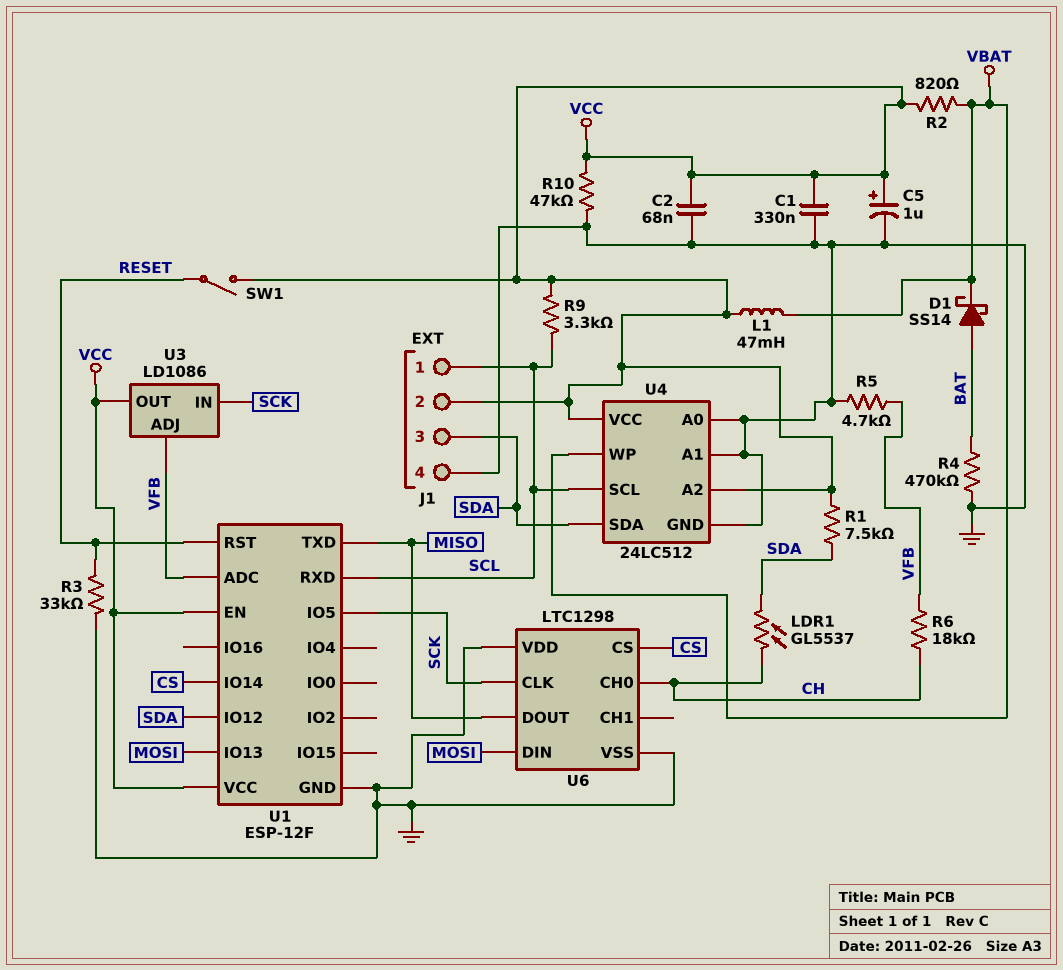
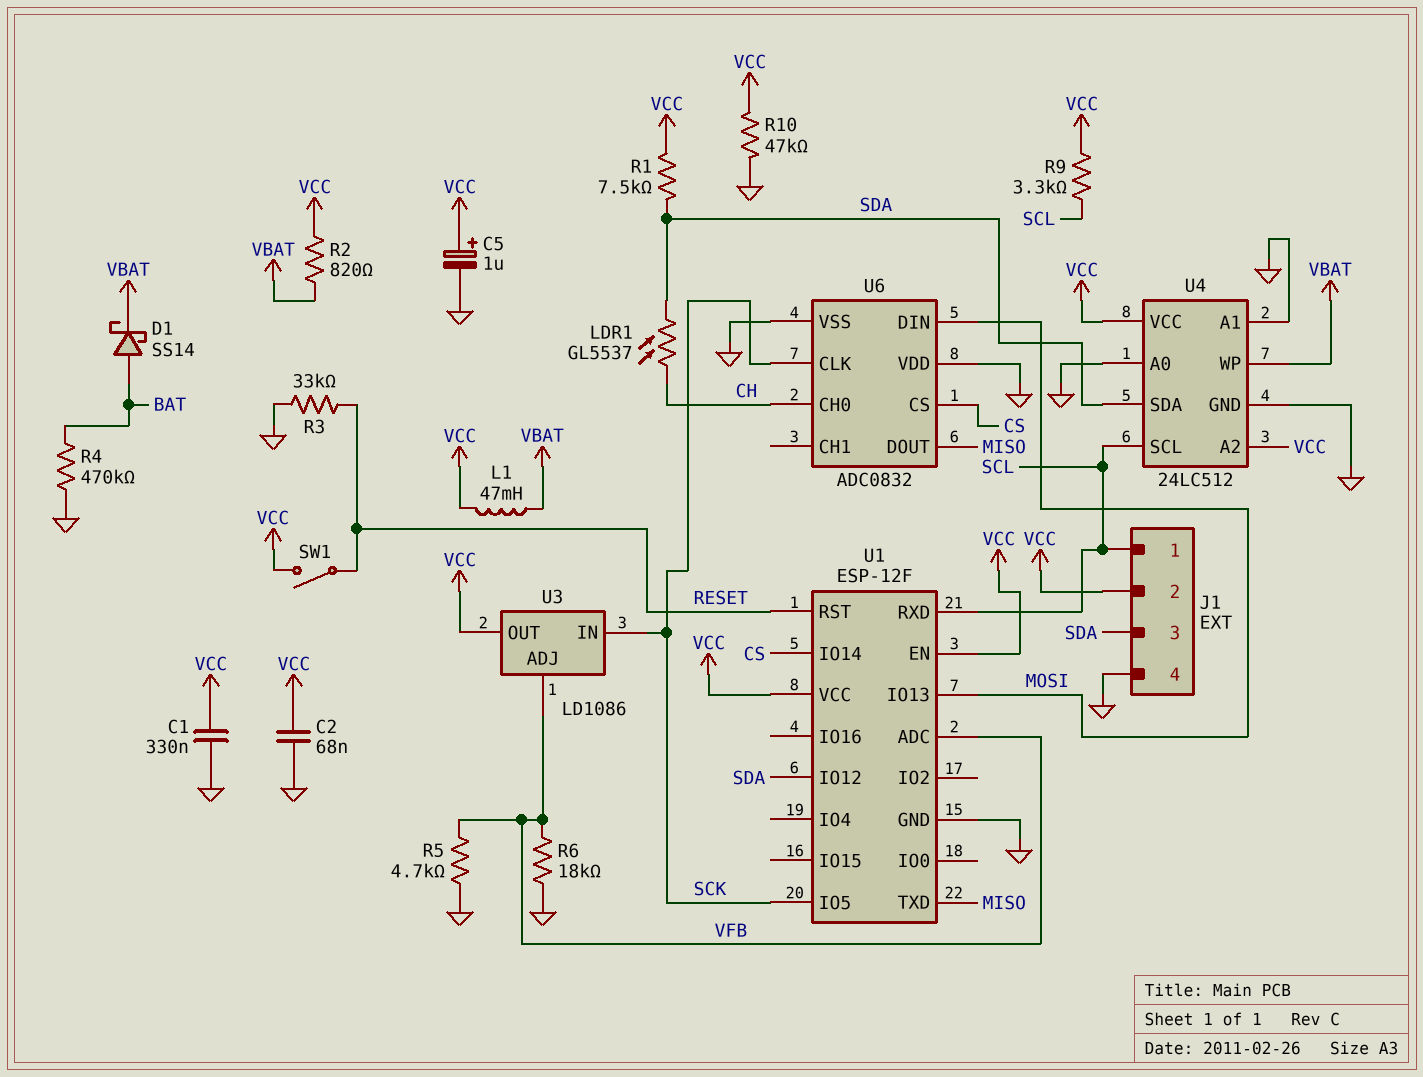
R6: 18k (CH, VFB) -> 18k (GND, VFB)
U6: LTC1298 -> ADC0832

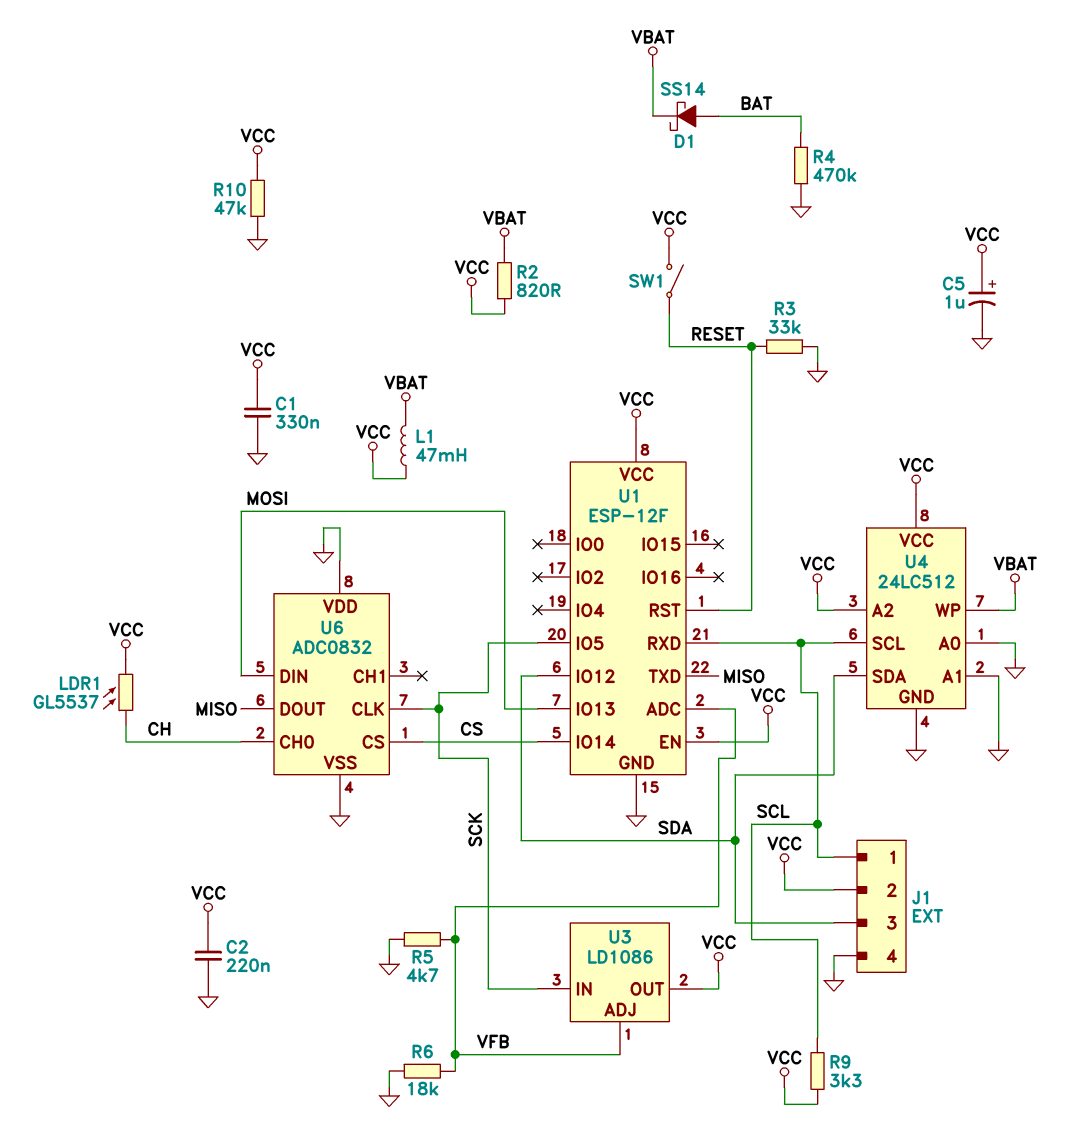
C2: 68nF (GND, VCC) -> 220nF (GND, VCC)
LDR1: GL5537 (CH, SDA) -> GL5537 (CH, VCC)
R1: 7.5k (SDA, VCC) -> none

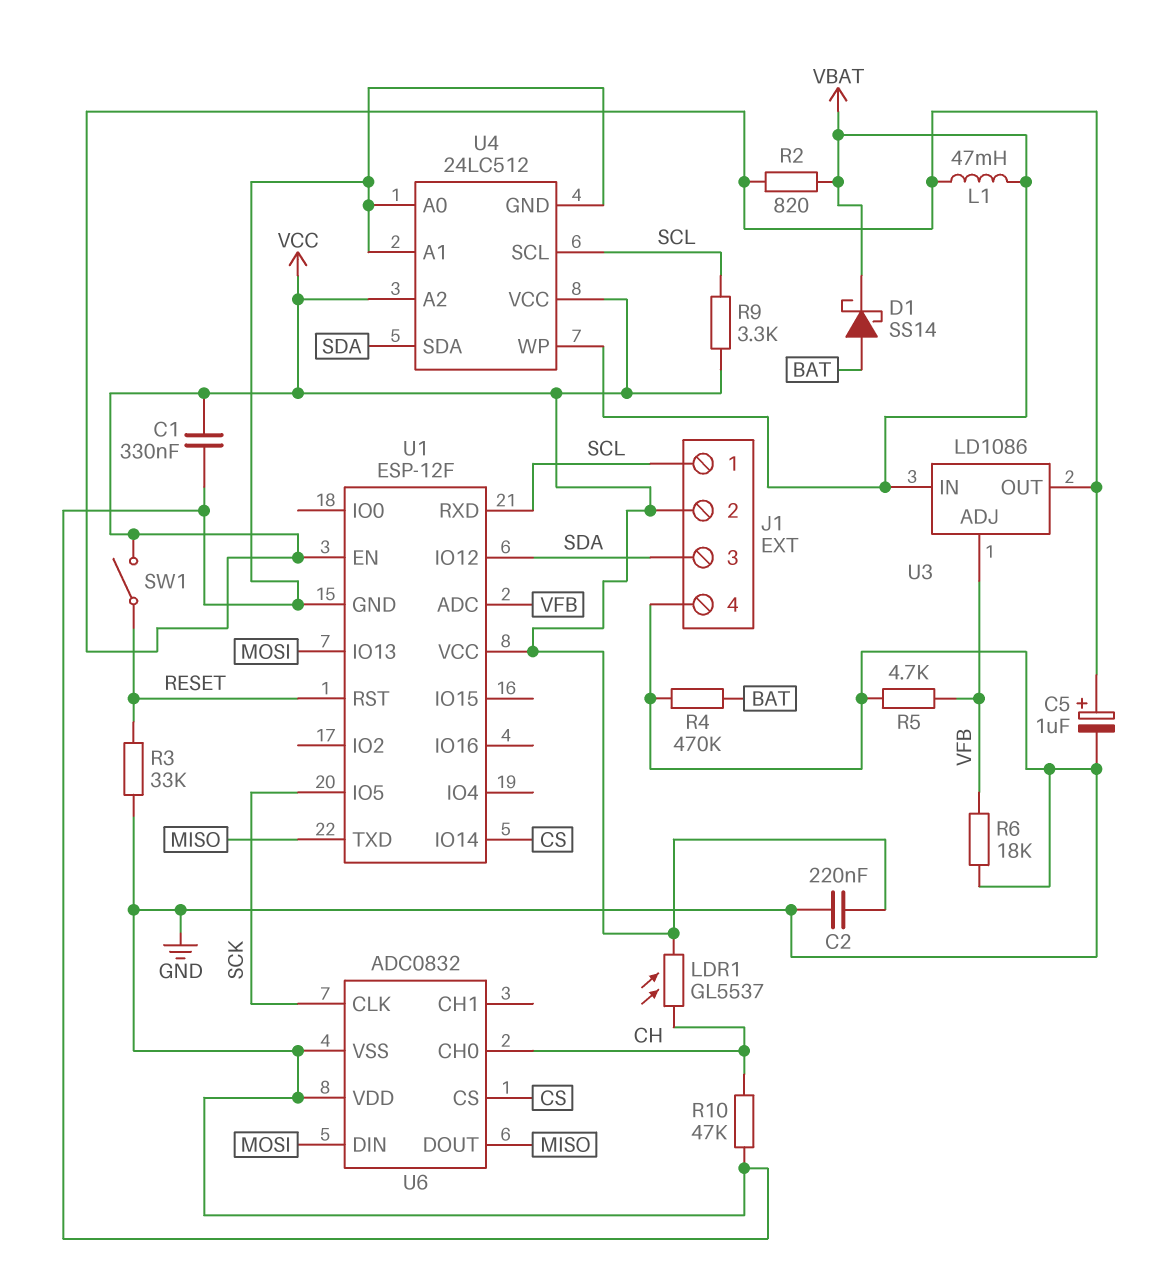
R10: 47k (GND, VCC) -> 47k (CH, GND)
U3 pin IN: SCK -> VBAT

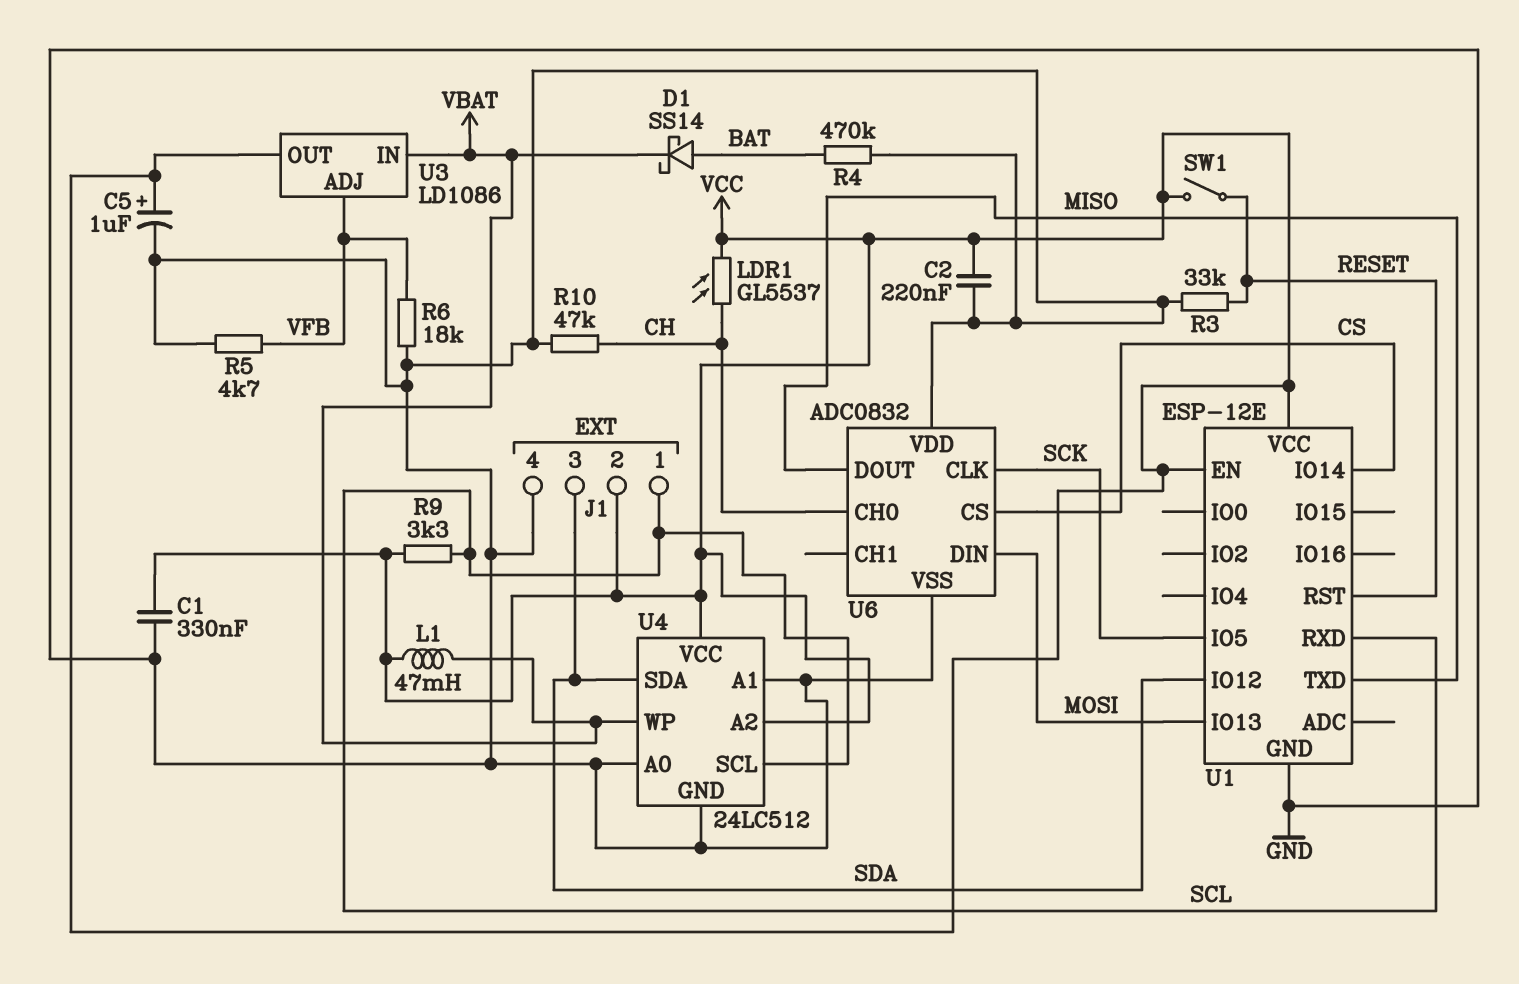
R2: 820 (VBAT, VCC) -> none
U1: ESP-12F -> ESP-12E
U1 pin ADC: VFB -> none

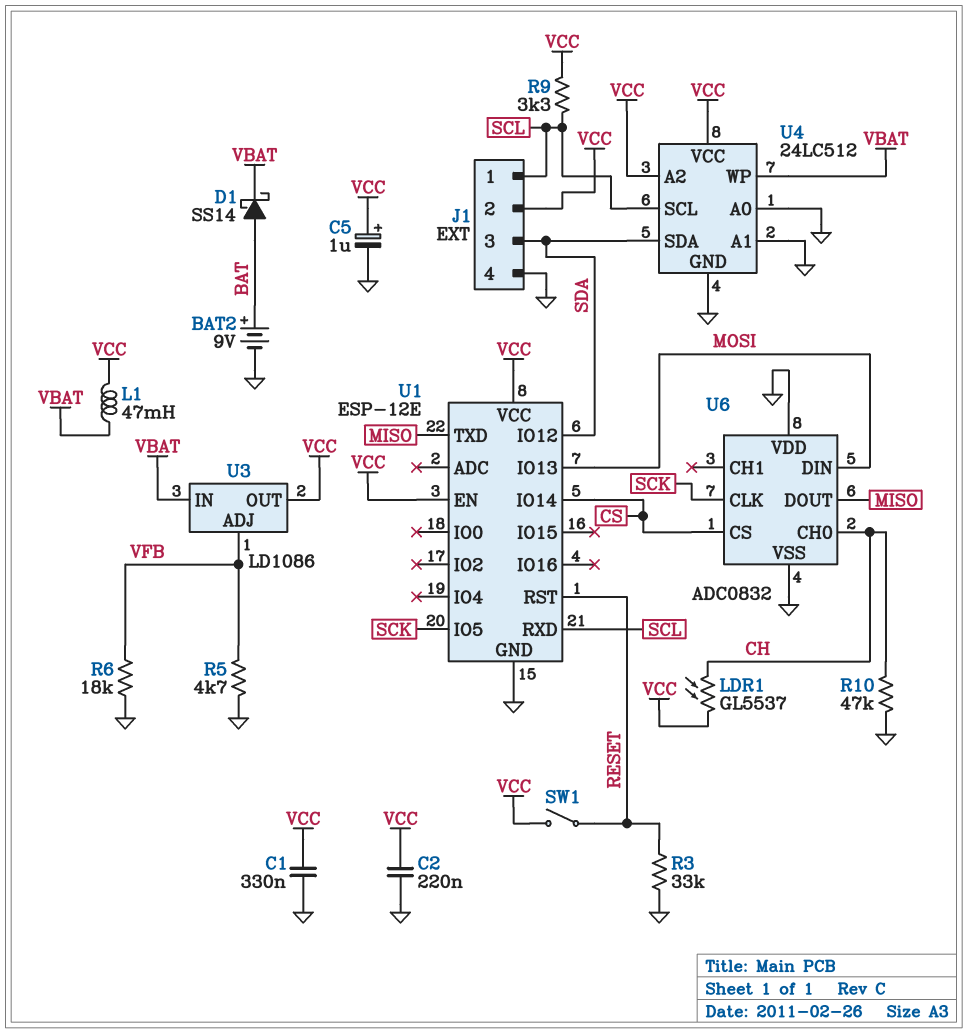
BAT2: none -> 9V (plus BAT, minus GND)
R4: 470k (BAT, GND) -> none

